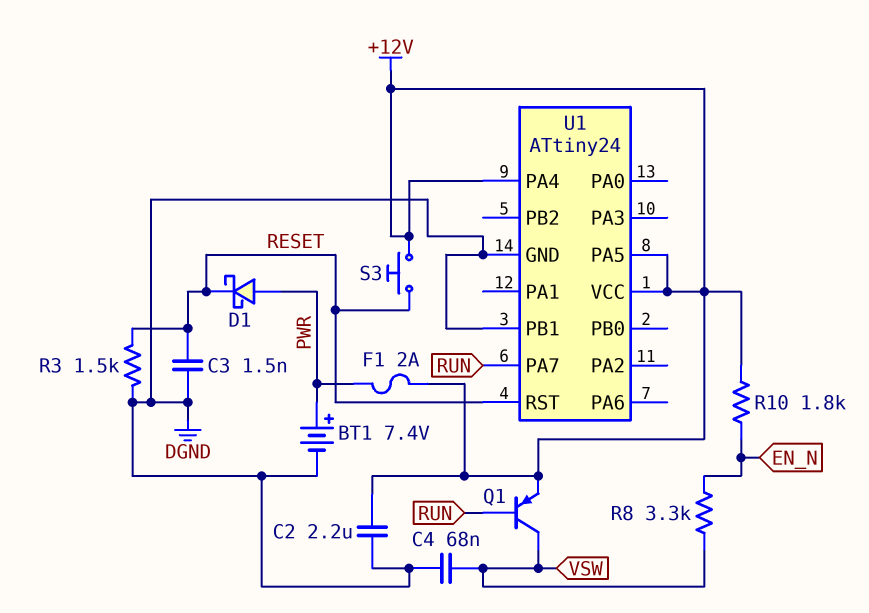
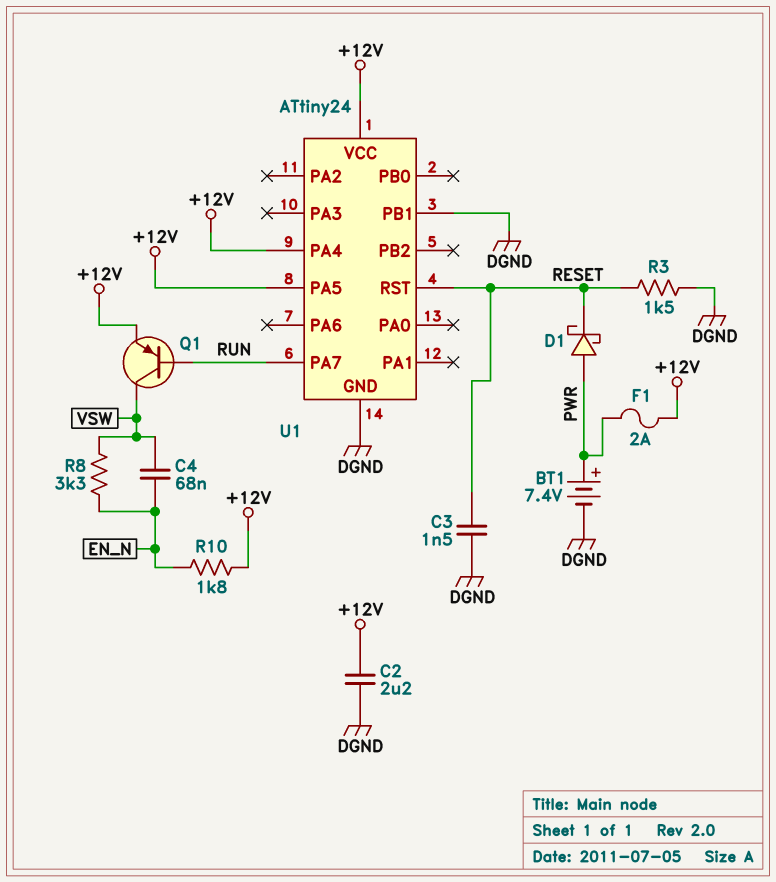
C4: 68nF (DGND, VSW) -> 68nF (EN_N, VSW)
S3: button (+12V, RESET) -> none

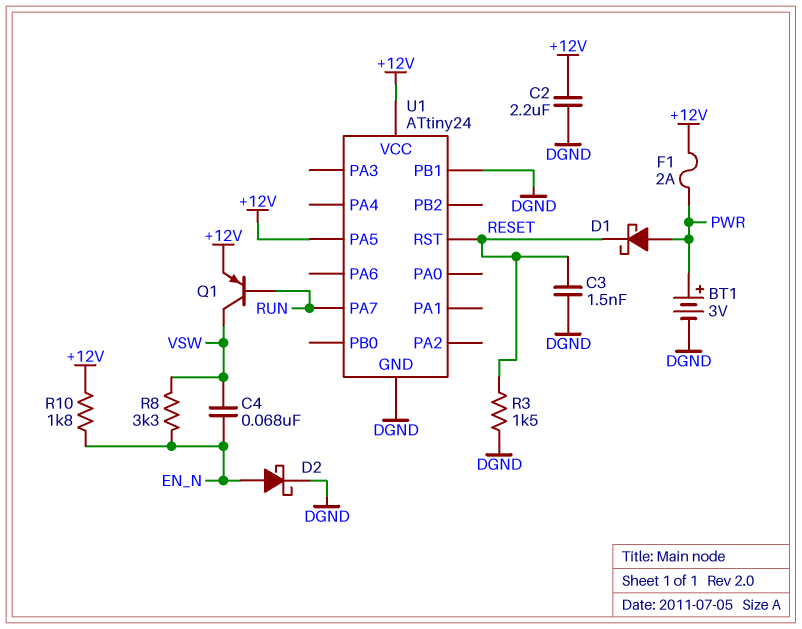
BT1: 7.4V (plus PWR, minus DGND) -> 3V (plus PWR, minus DGND)
D2: none -> schottky (A EN_N, K DGND)
U1 pin PA4: +12V -> none

